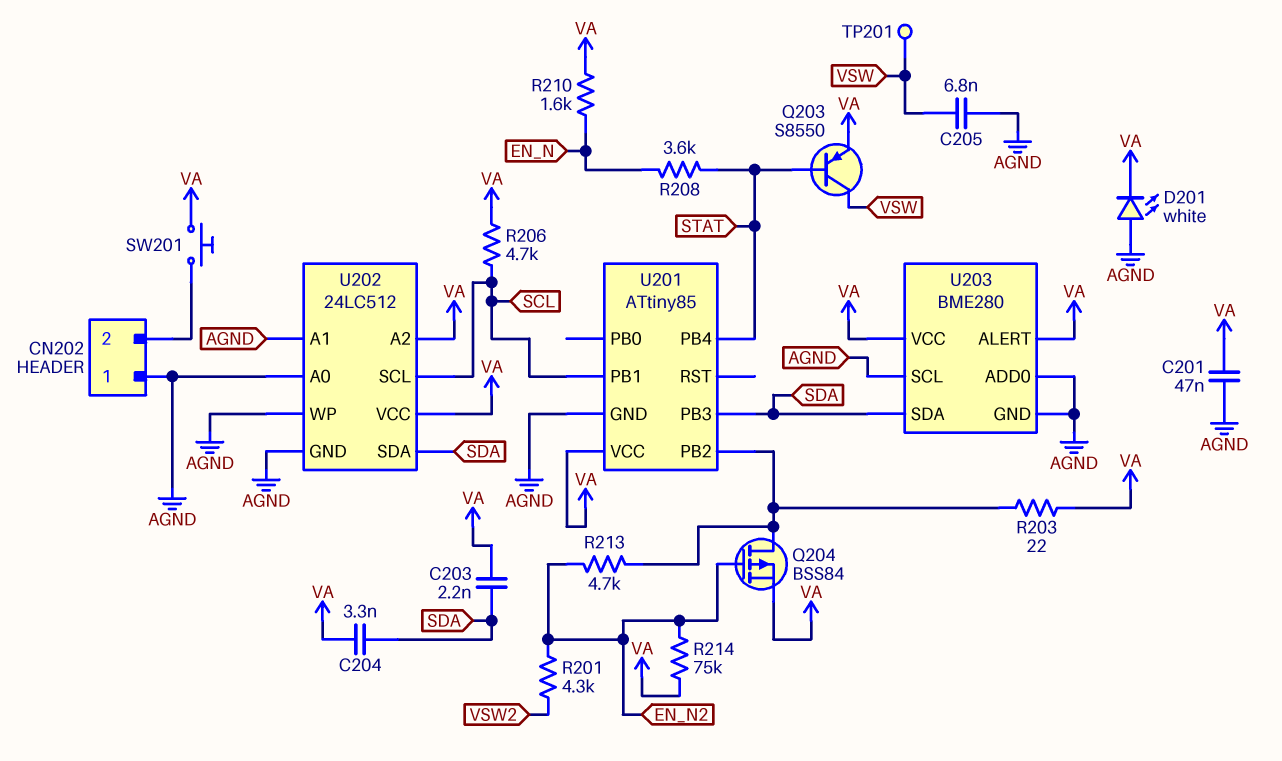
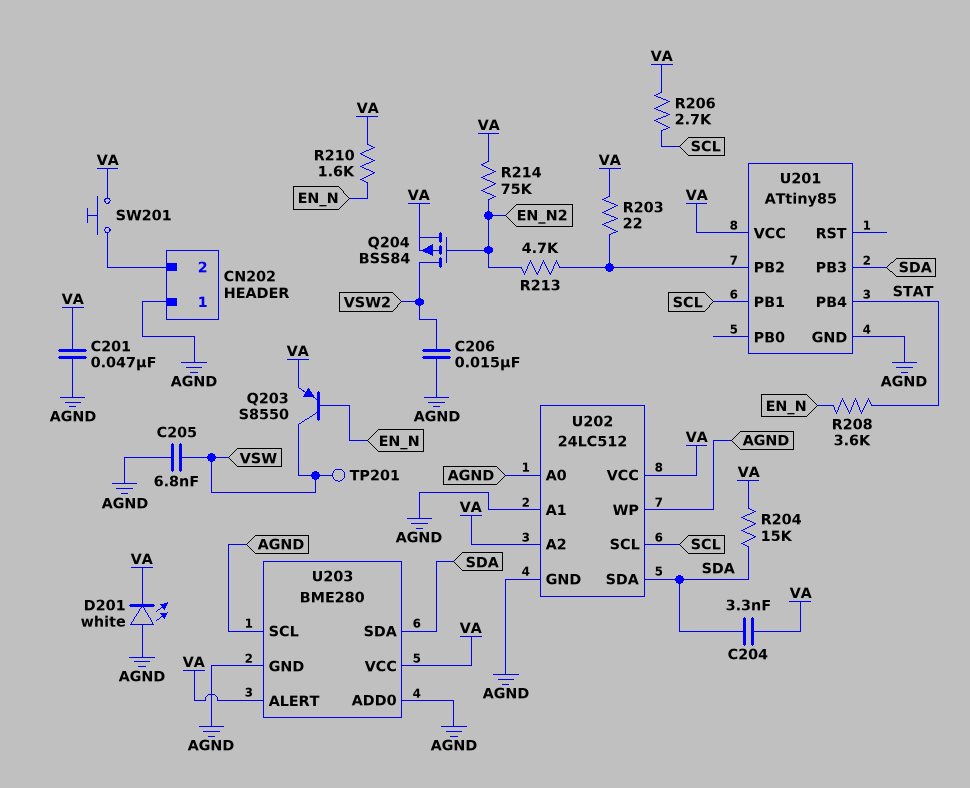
C203: 2.2nF (SDA, VA) -> none
C206: none -> 15nF (AGND, VSW2)
Q203: PNP S8550 (B STAT, C VSW, E VA) -> PNP S8550 (B EN_N, C VSW, E VA)
Q204: PMOS BSS84 (G EN_N2, D U201/PB2, S VA) -> PMOS BSS84 (G EN_N2, D VSW2, S VA)
R201: 4.3k (EN_N2, VSW2) -> none
R204: none -> 15k (SDA, VA)
R206: 4.7k (SCL, VA) -> 2.7k (SCL, VA)

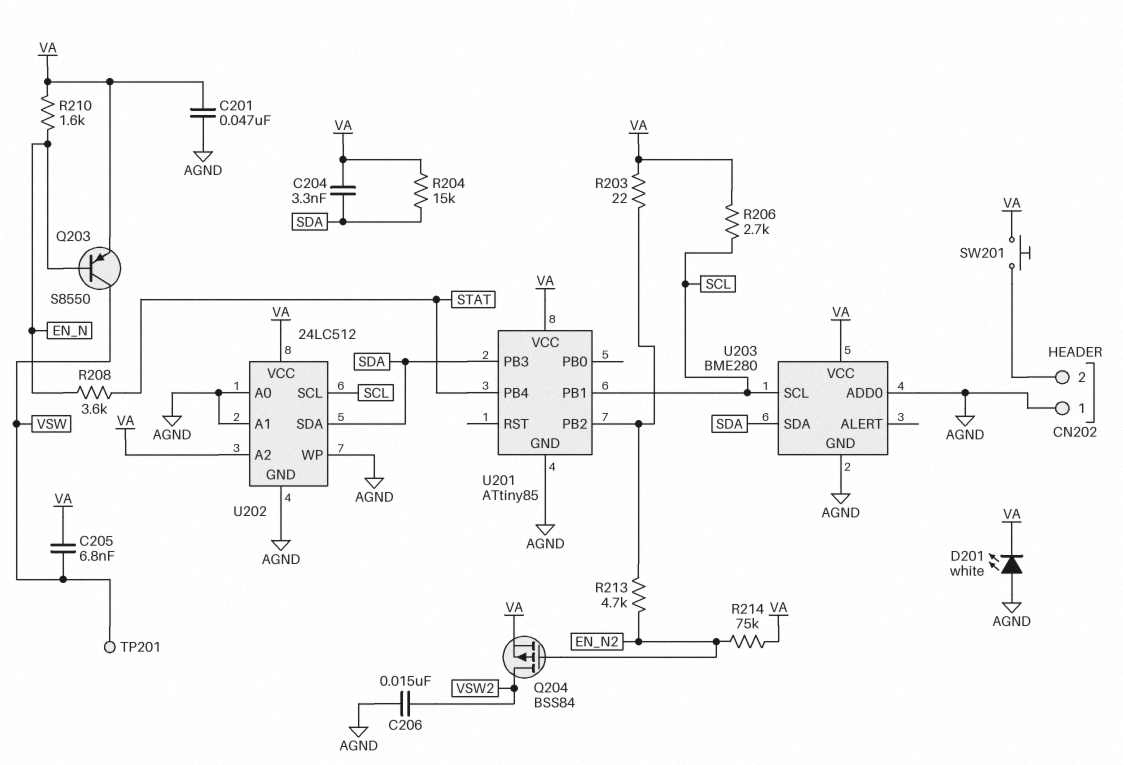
C205: 6.8nF (AGND, VSW) -> 6.8nF (VA, VSW)
U203 pin ALERT: VA -> none
U203 pin SCL: AGND -> SCL

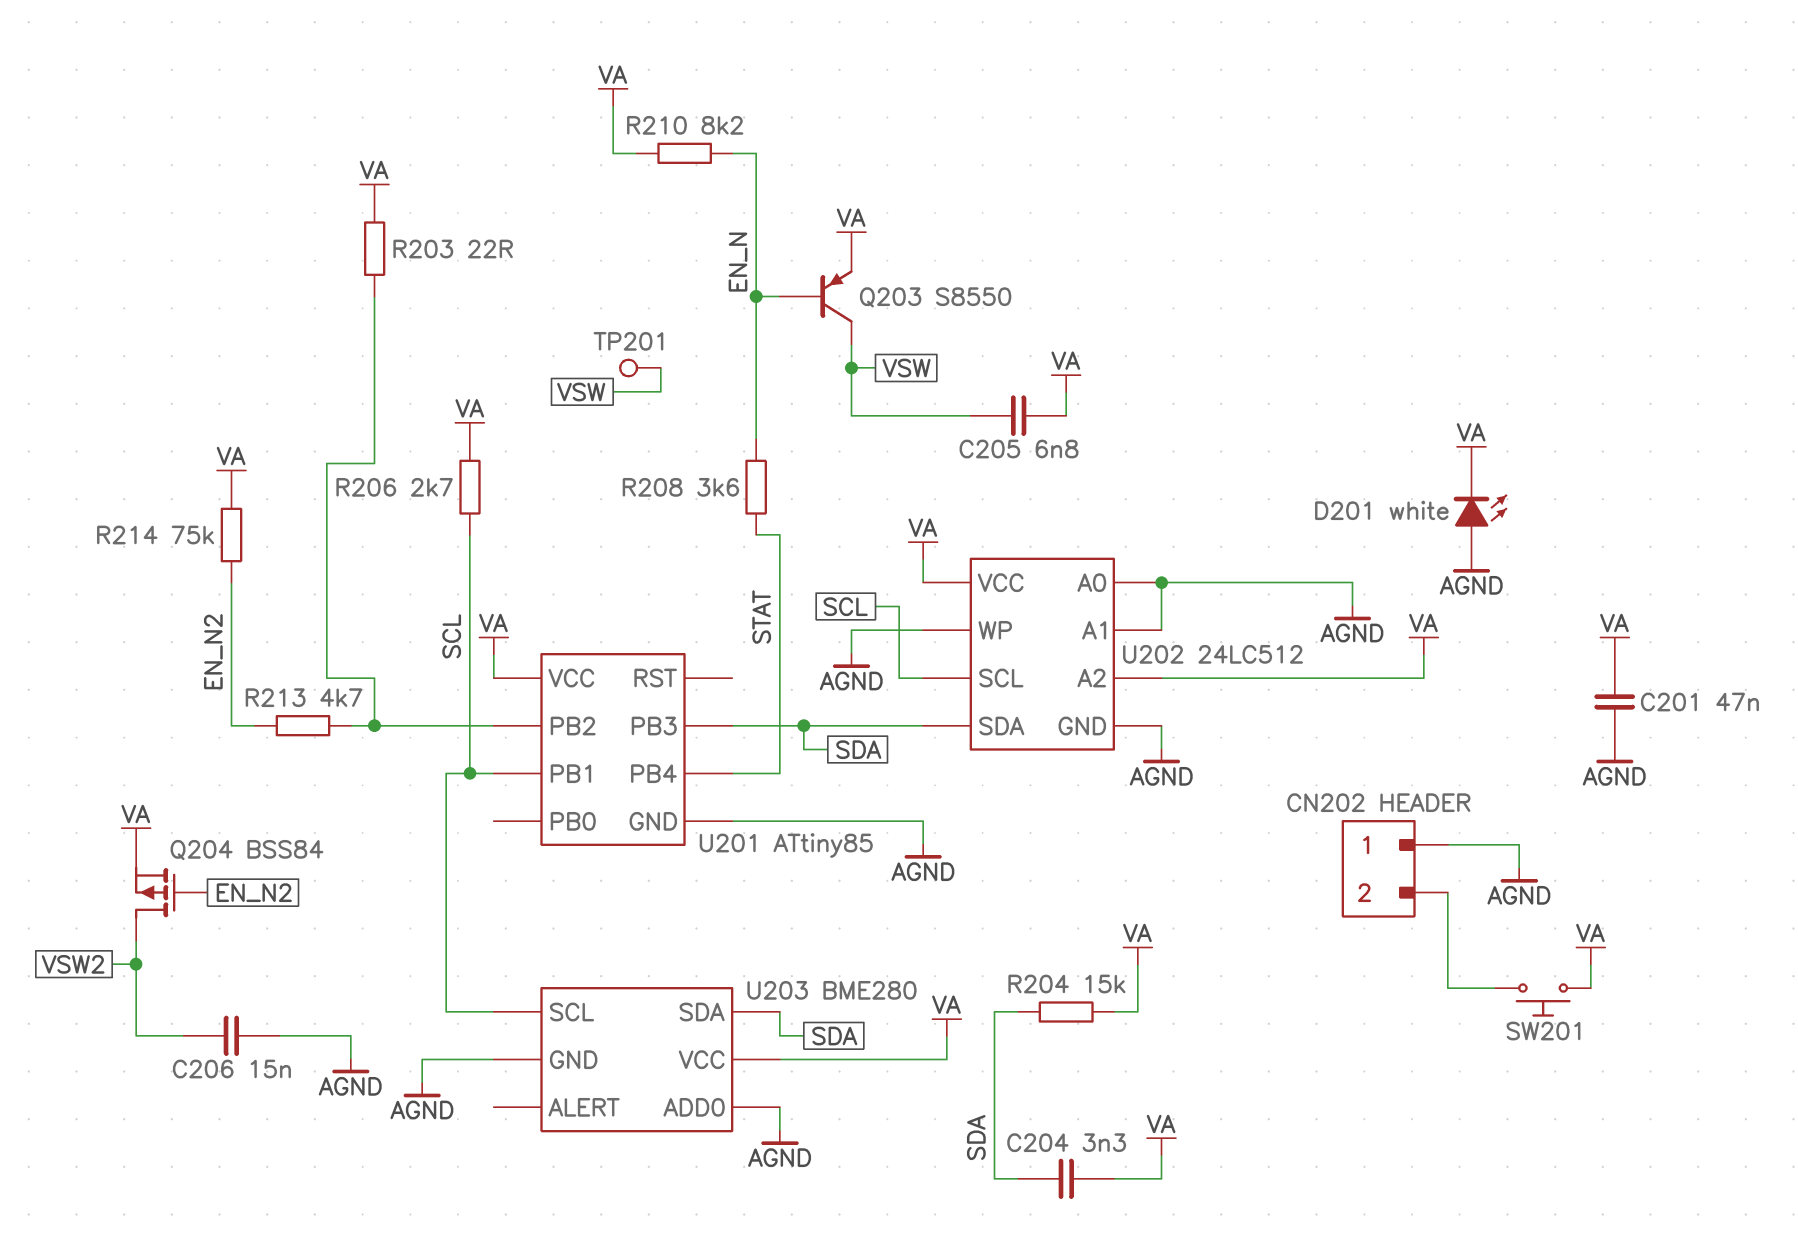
R210: 1.6k (EN_N, VA) -> 8.2k (EN_N, VA)

